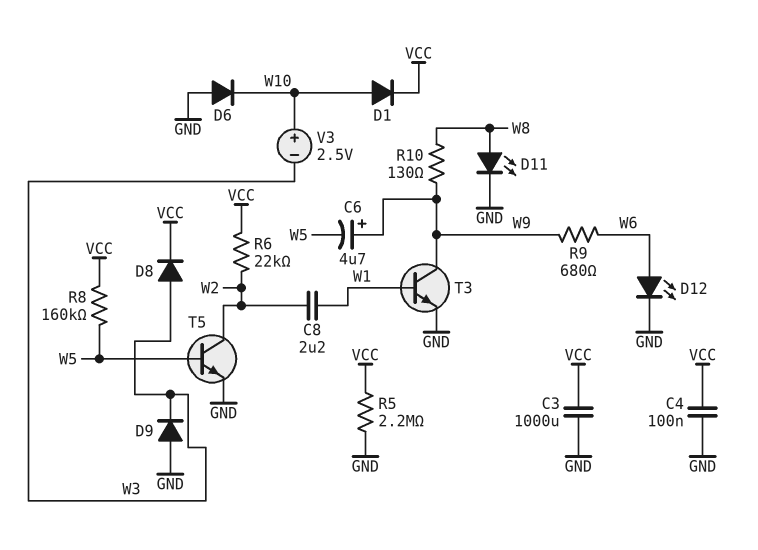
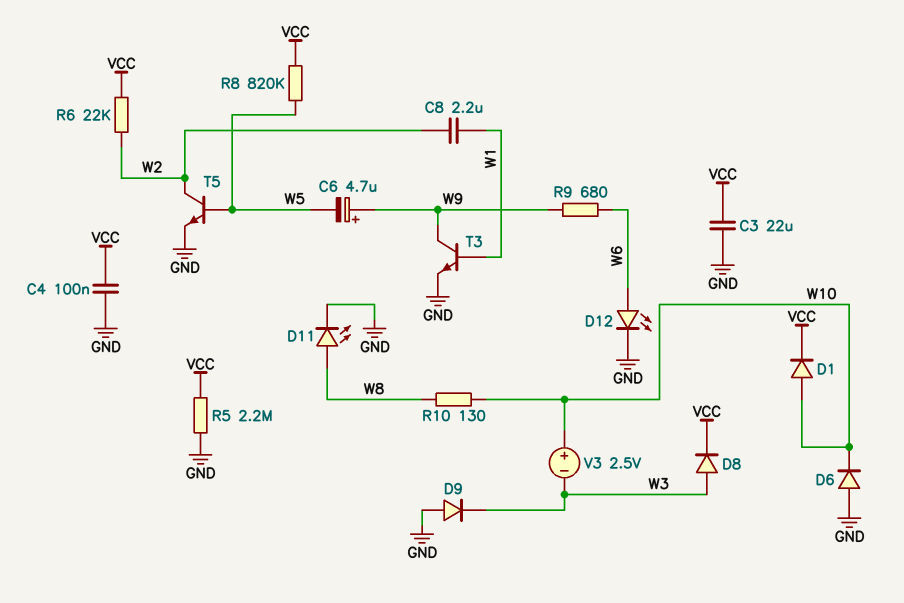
C3: 1000uF (GND, VCC) -> 22uF (GND, VCC)
R8: 160k (VCC, W5) -> 820k (VCC, W5)
R10: 130 (W8, W9) -> 130 (W8, W10)

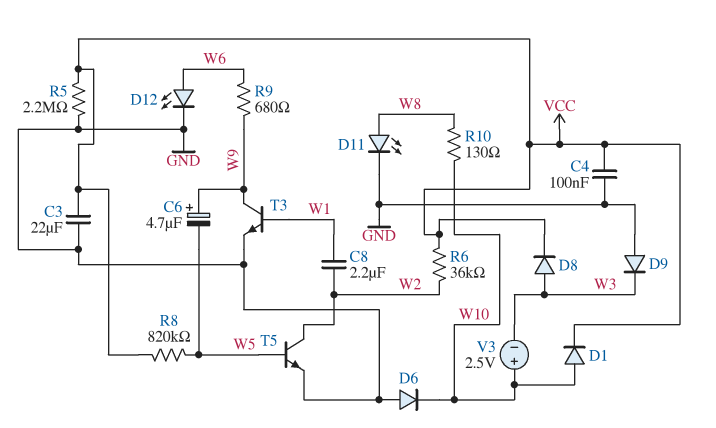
R6: 22k (VCC, W2) -> 36k (VCC, W2)

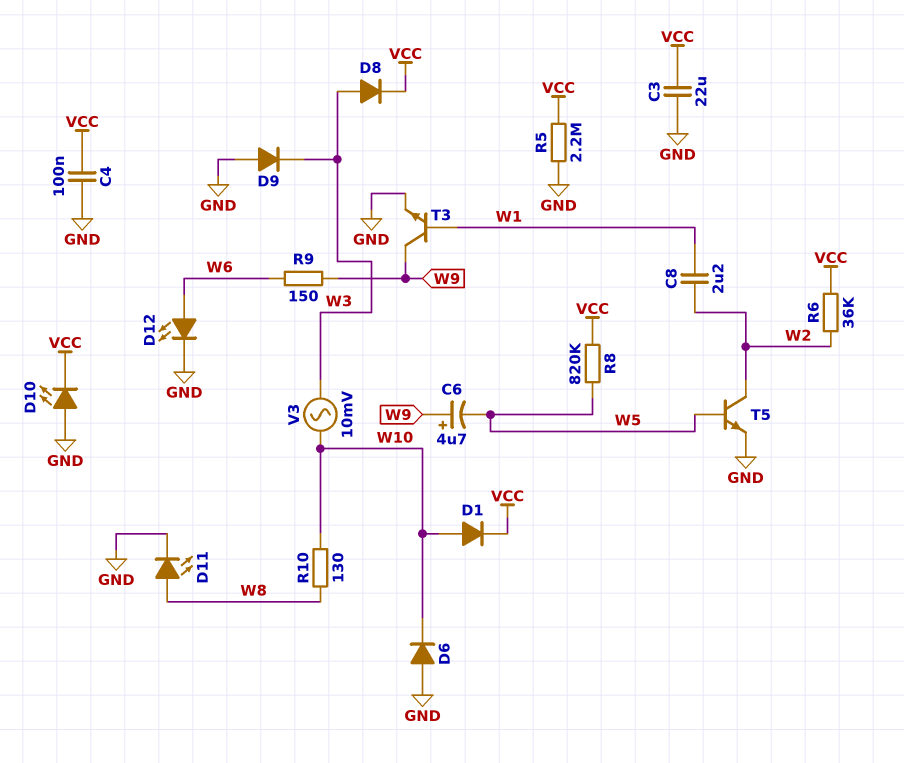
D10: none -> LED (A GND, K VCC)
R9: 680 (W6, W9) -> 150 (W6, W9)
V3: 2.5V (plus W10, minus W3) -> AC 10mV (W3, W10)

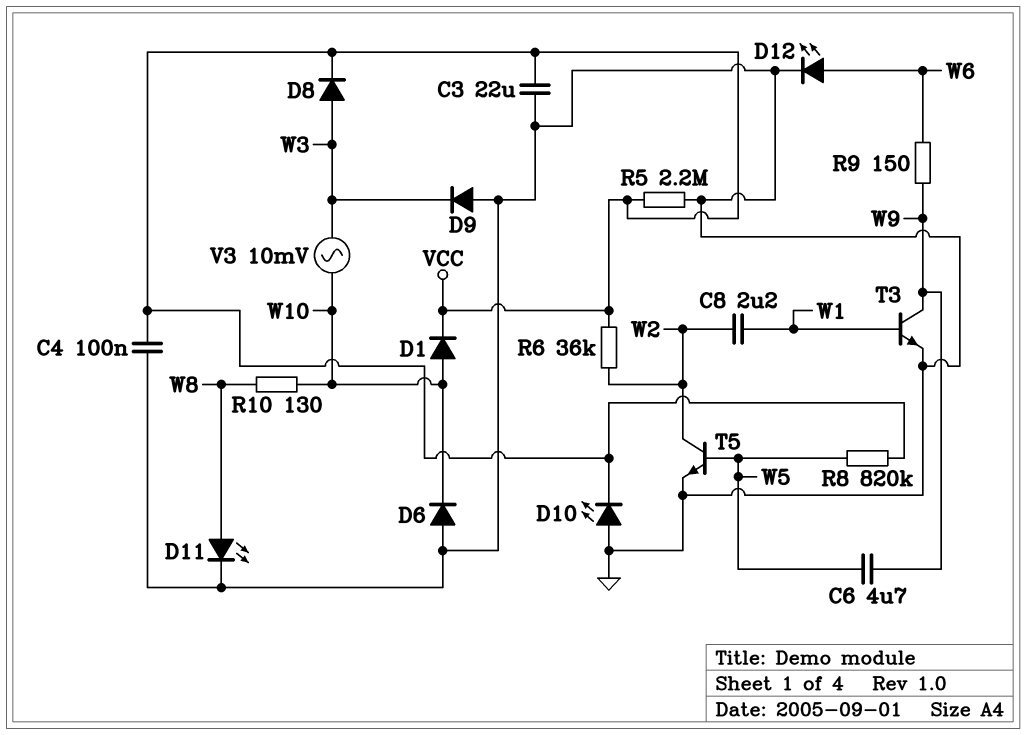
C6: 4.7uF (plus W9, minus W5) -> 4.7uF (W5, W9)

